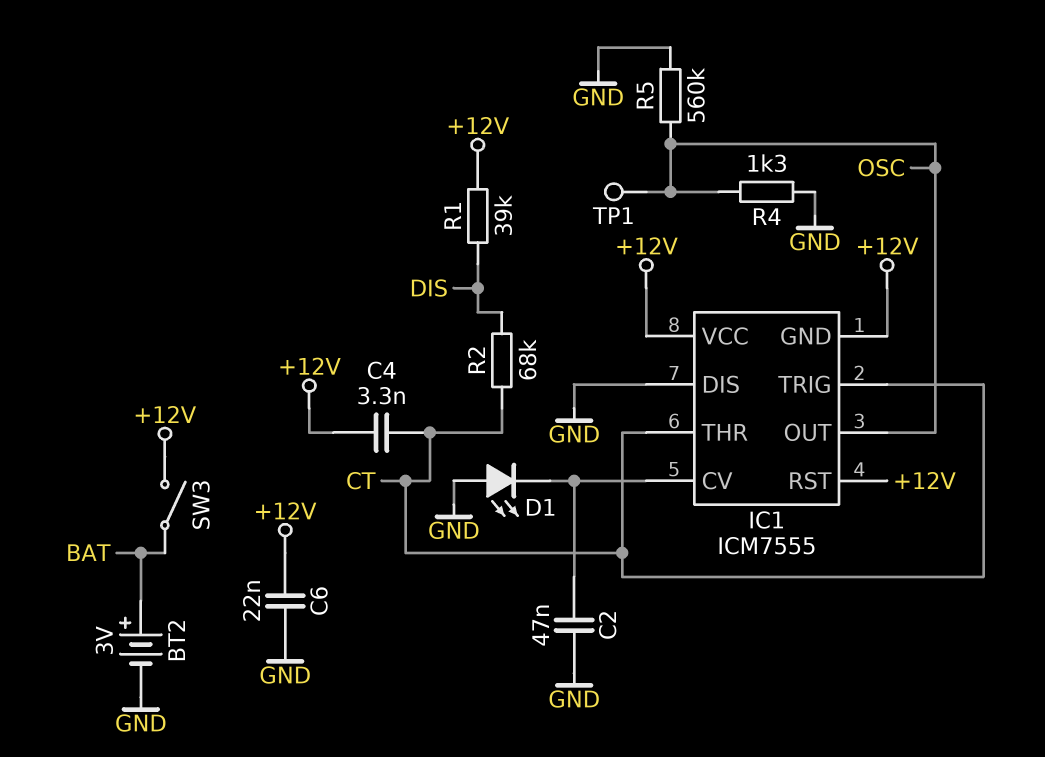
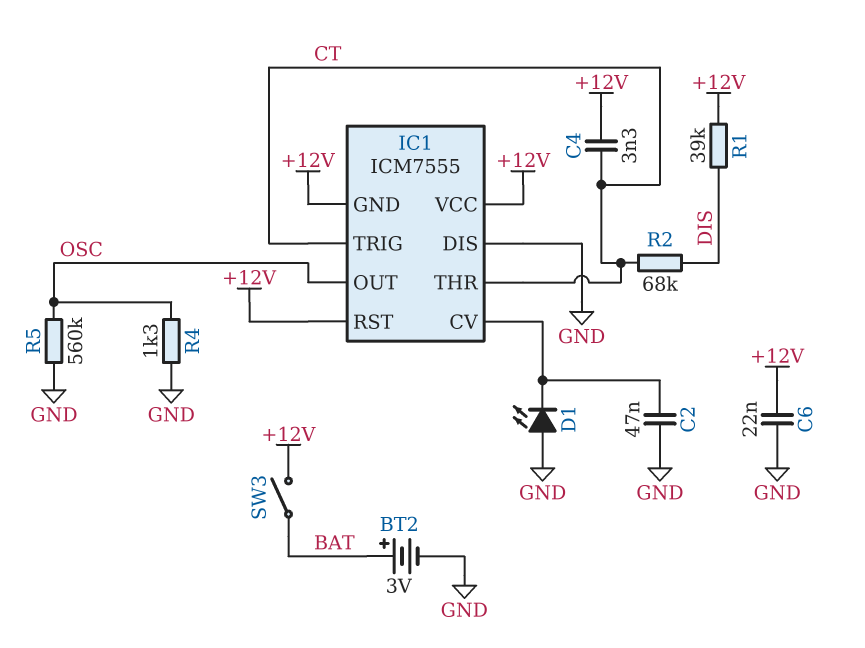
TP1: test point (OSC) -> none

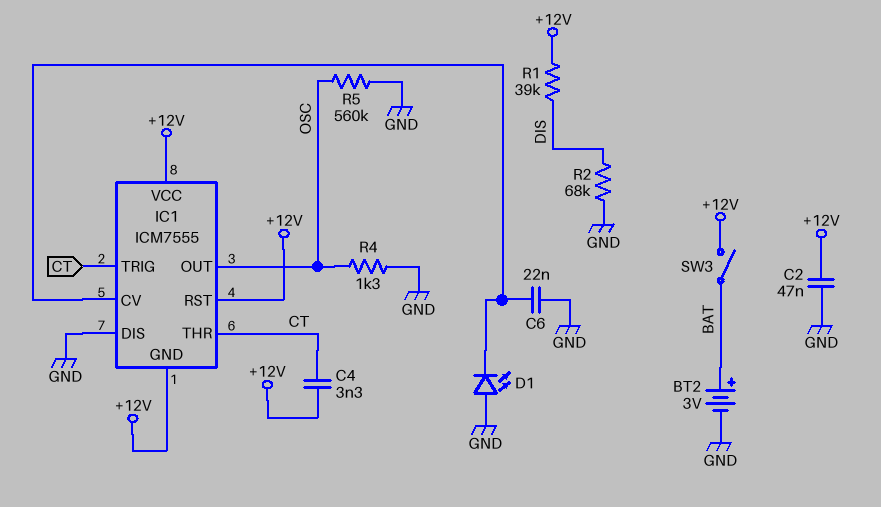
C2: 47nF (GND, IC1/CV) -> 47nF (+12V, GND)
C6: 22nF (+12V, GND) -> 22nF (GND, IC1/CV)
R2: 68k (CT, DIS) -> 68k (DIS, GND)

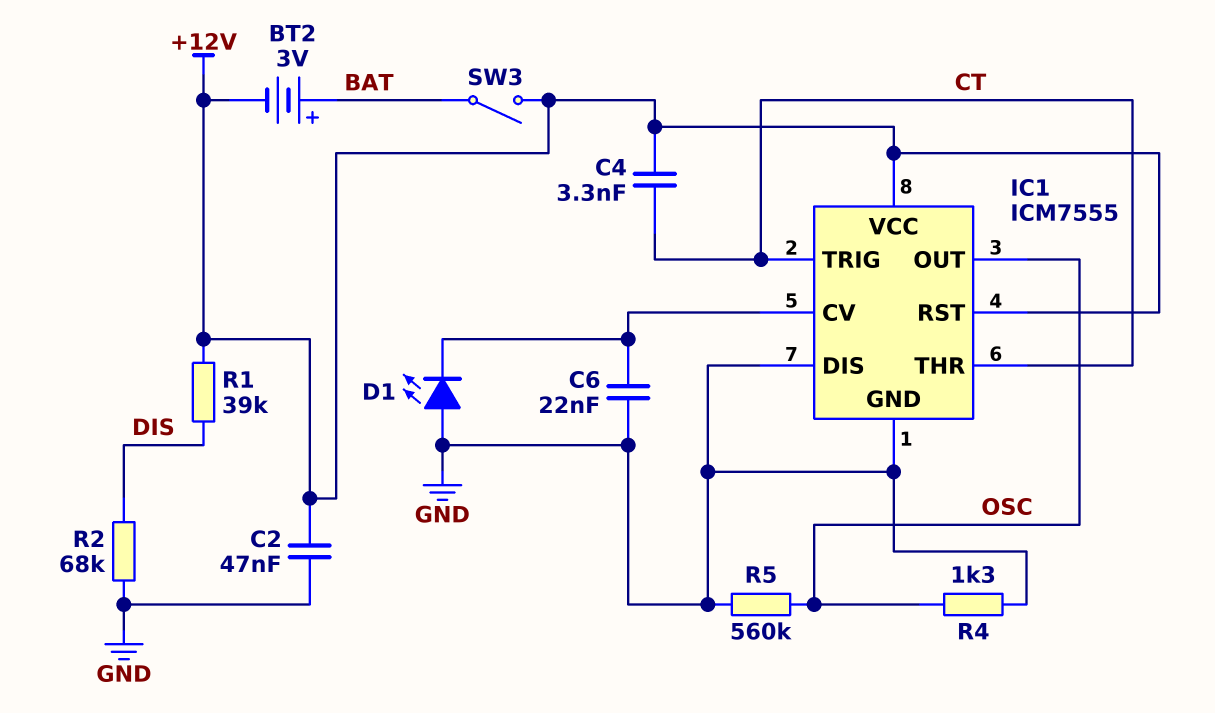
BT2: 3V (plus BAT, minus GND) -> 3V (plus BAT, minus +12V)
IC1 pin GND: +12V -> GND

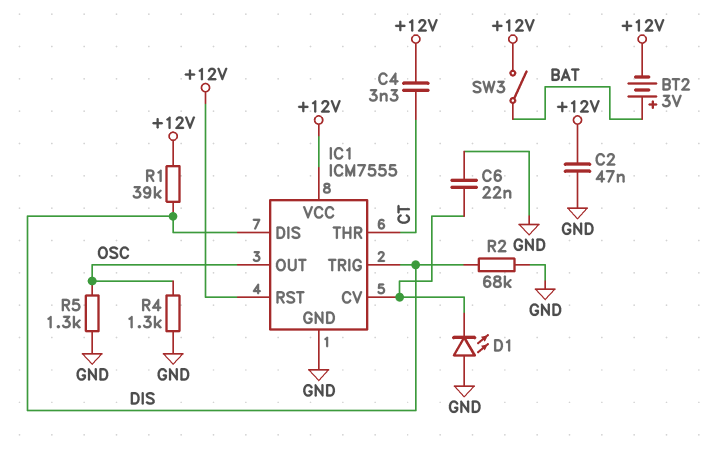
IC1 pin DIS: GND -> DIS
IC1 pin TRIG: CT -> DIS
R5: 560k (GND, OSC) -> 1.3k (GND, OSC)

